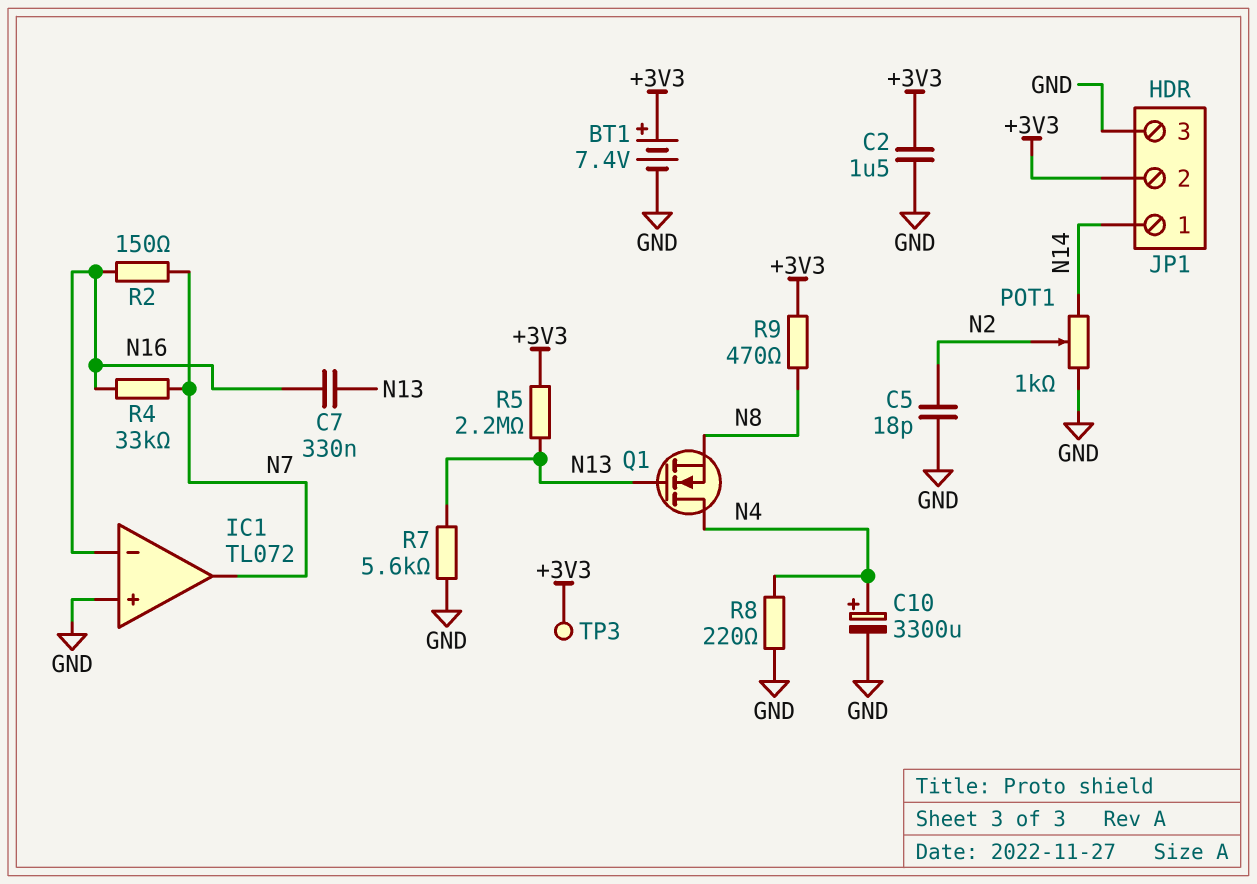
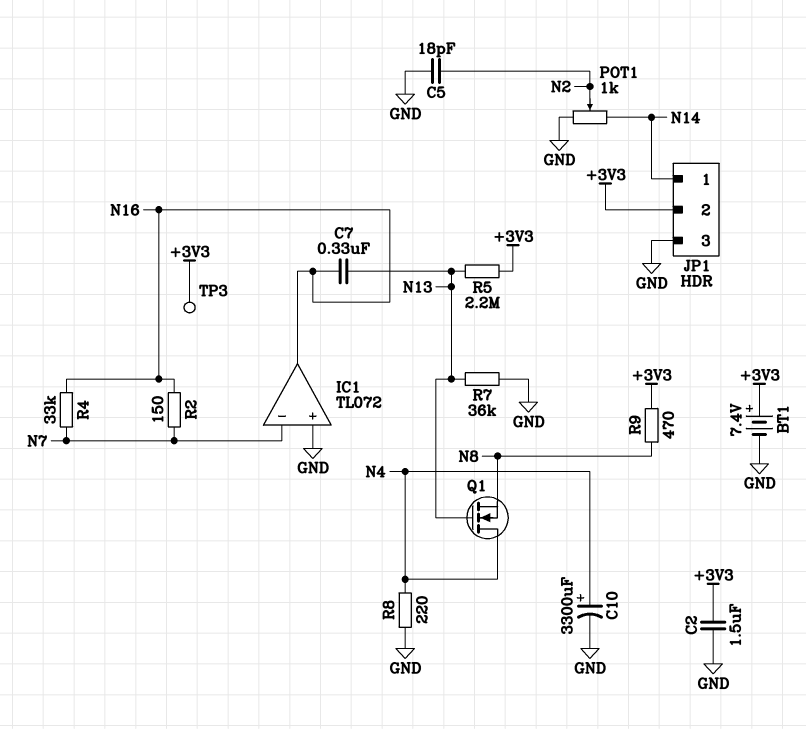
IC1 pin in-: N16 -> N7
IC1 pin out: N7 -> N16
R7: 5.6k (GND, N13) -> 36k (GND, N13)

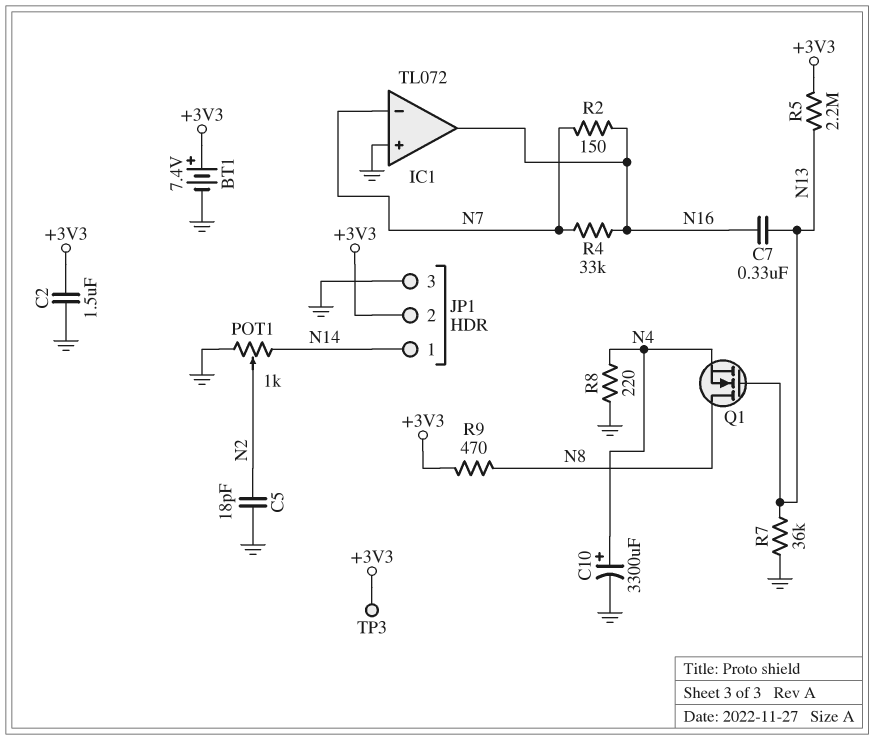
Q1: NMOS (G N13, D N4, S N8) -> NMOS (G N13, D N8, S N4)

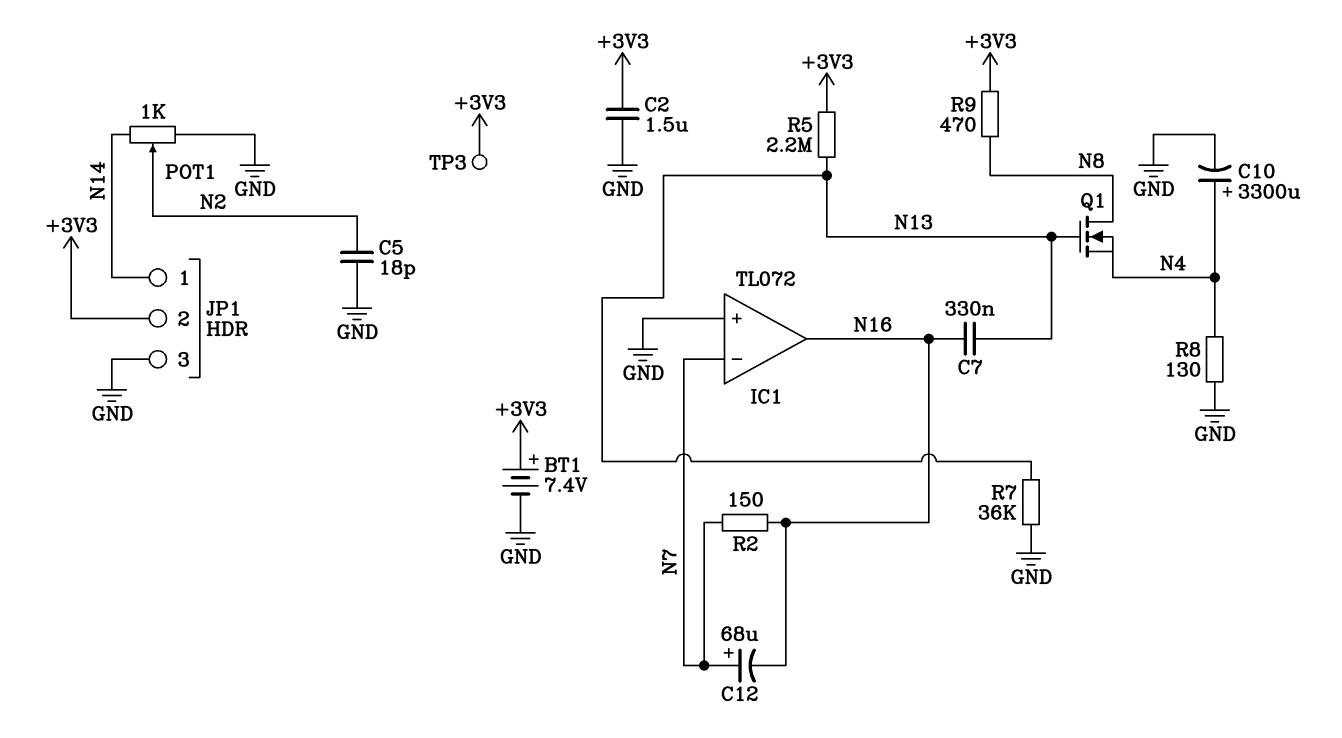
C12: none -> 68uF (plus N7, minus N16)
R4: 33k (N7, N16) -> none
R8: 220 (GND, N4) -> 130 (GND, N4)

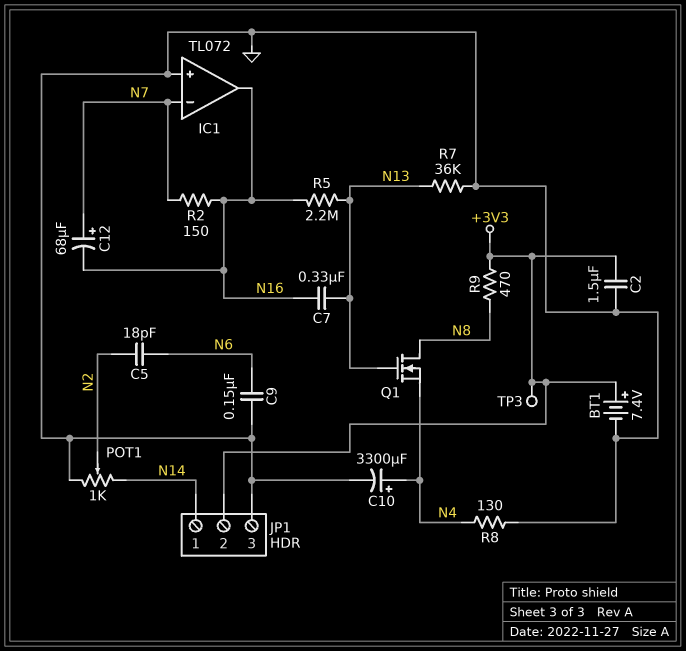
C5: 18pF (GND, N2) -> 18pF (N2, N6)
C9: none -> 150nF (GND, N6)
R5: 2.2M (+3V3, N13) -> 2.2M (N13, N16)

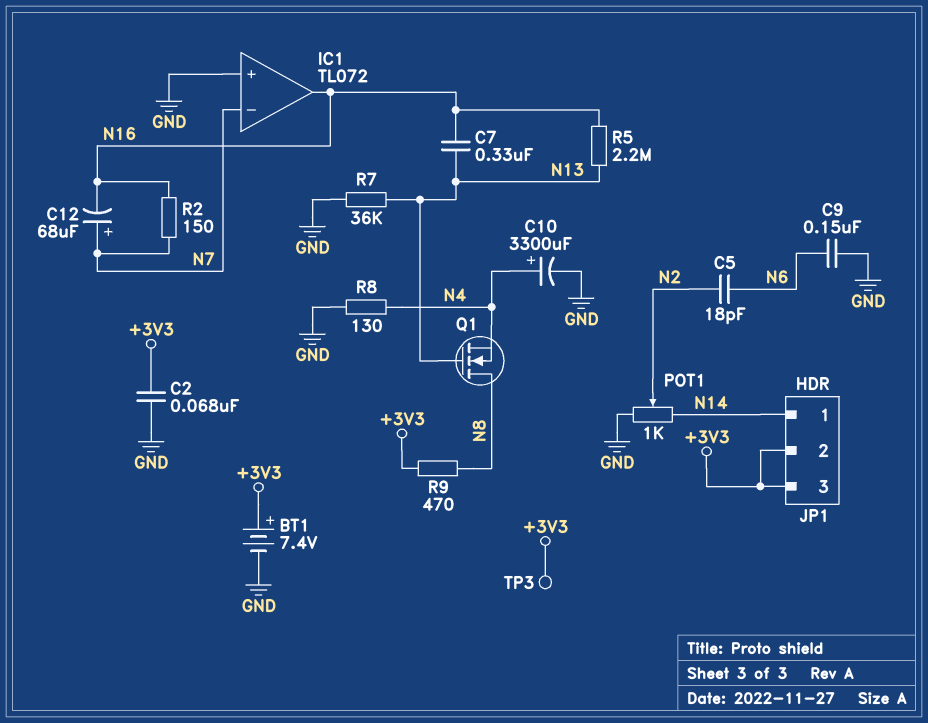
C2: 1.5uF (+3V3, GND) -> 68nF (+3V3, GND)
JP1 pin 3: GND -> +3V3

